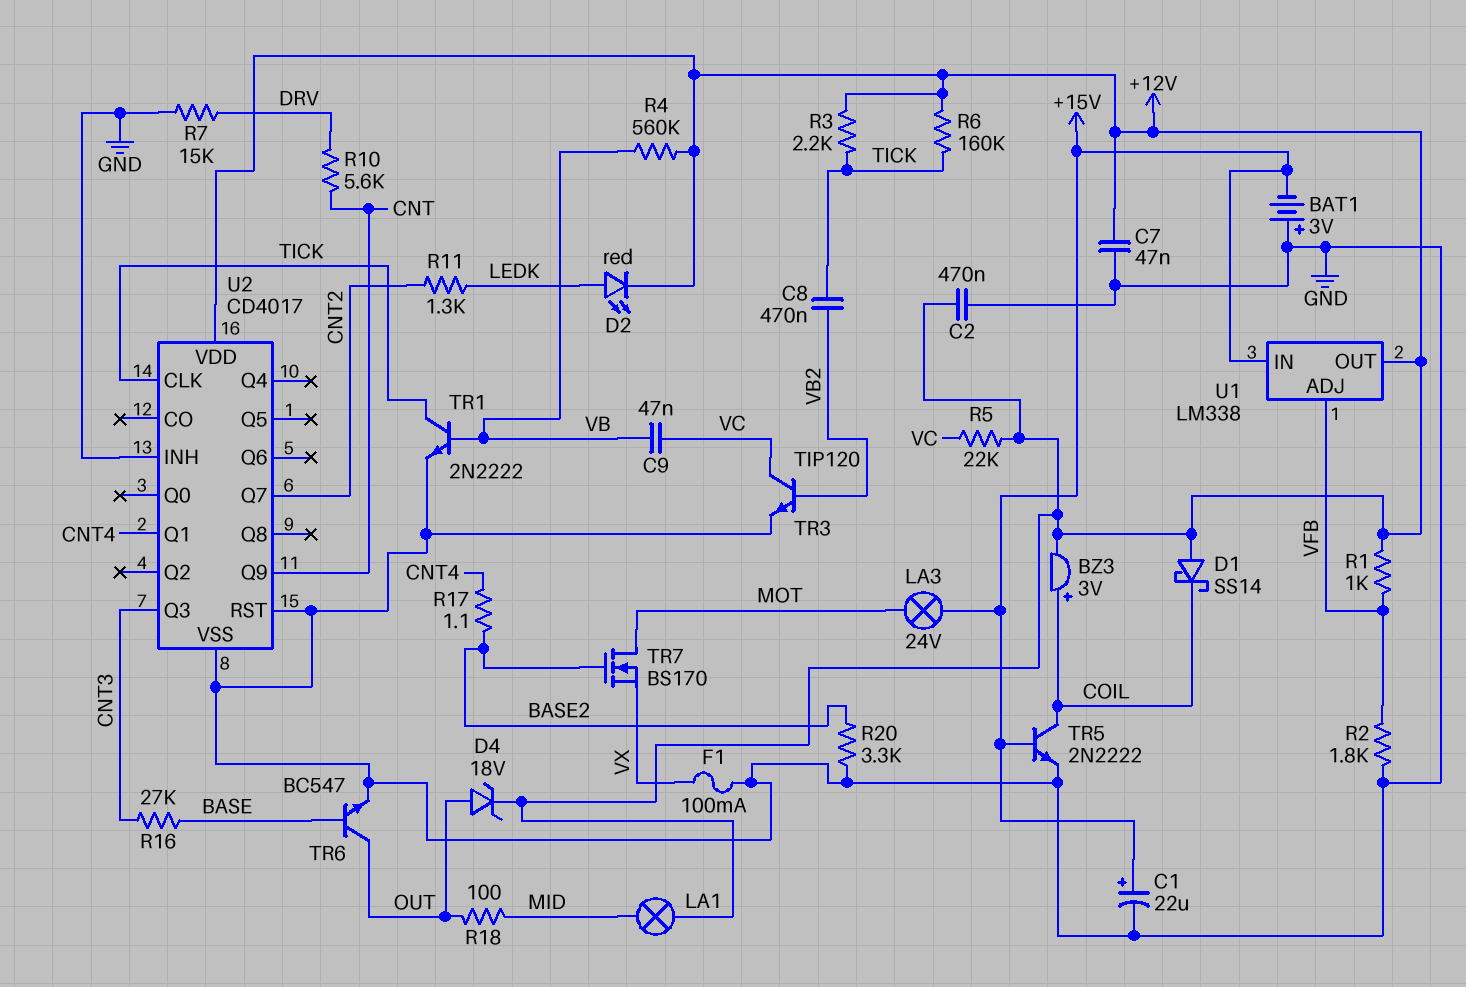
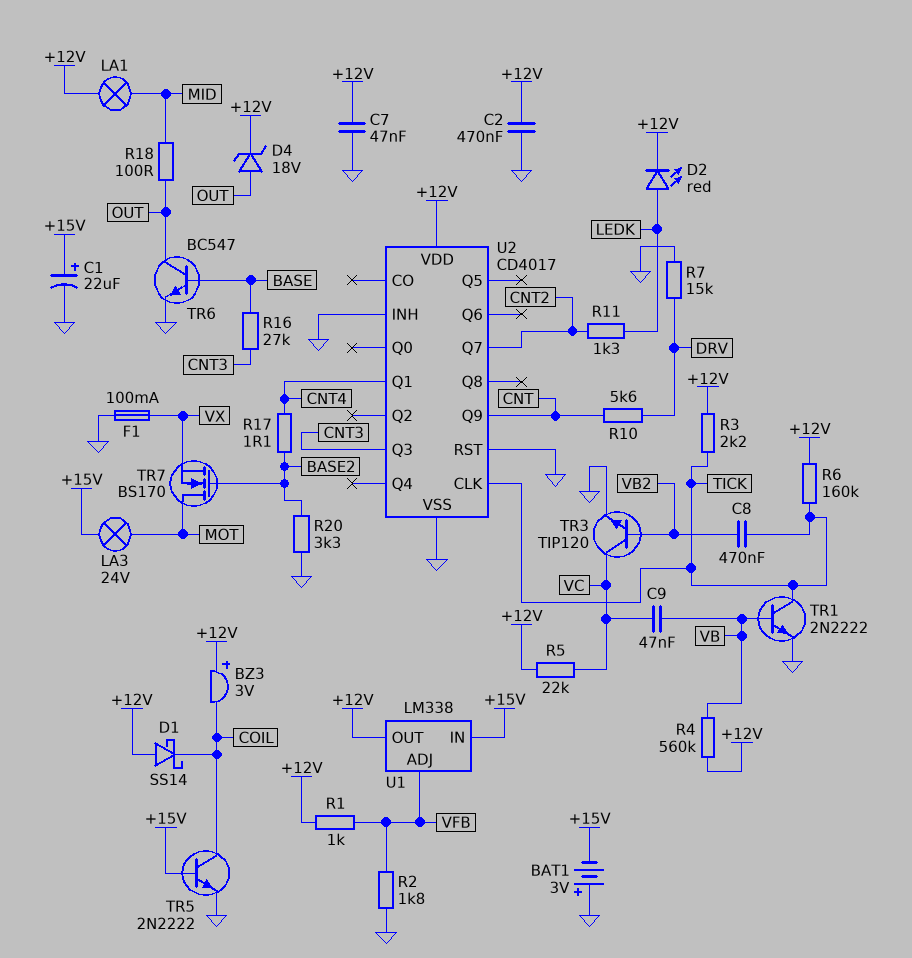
BZ3: buzzer 3V (plus COIL, minus +12V) -> buzzer 3V (plus +12V, minus COIL)

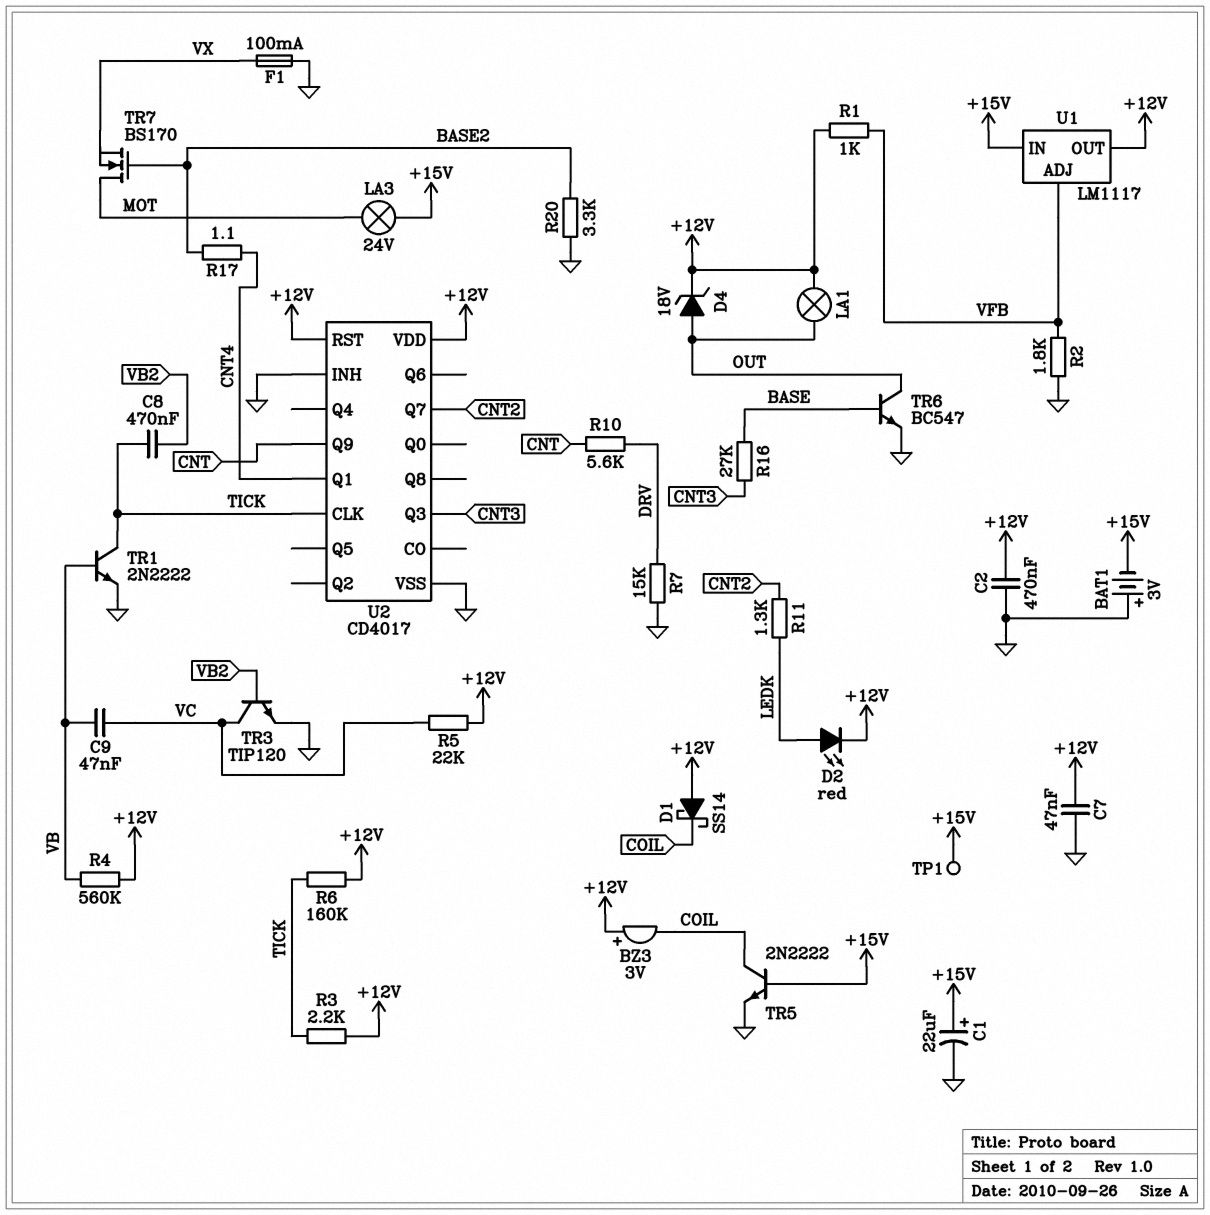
LA1: lamp (+12V, MID) -> lamp (+12V, OUT)
R18: 100 (MID, OUT) -> none
TP1: none -> test point (+15V)
U1: LM338 -> LM1117
U2 pin RST: GND -> +12V

